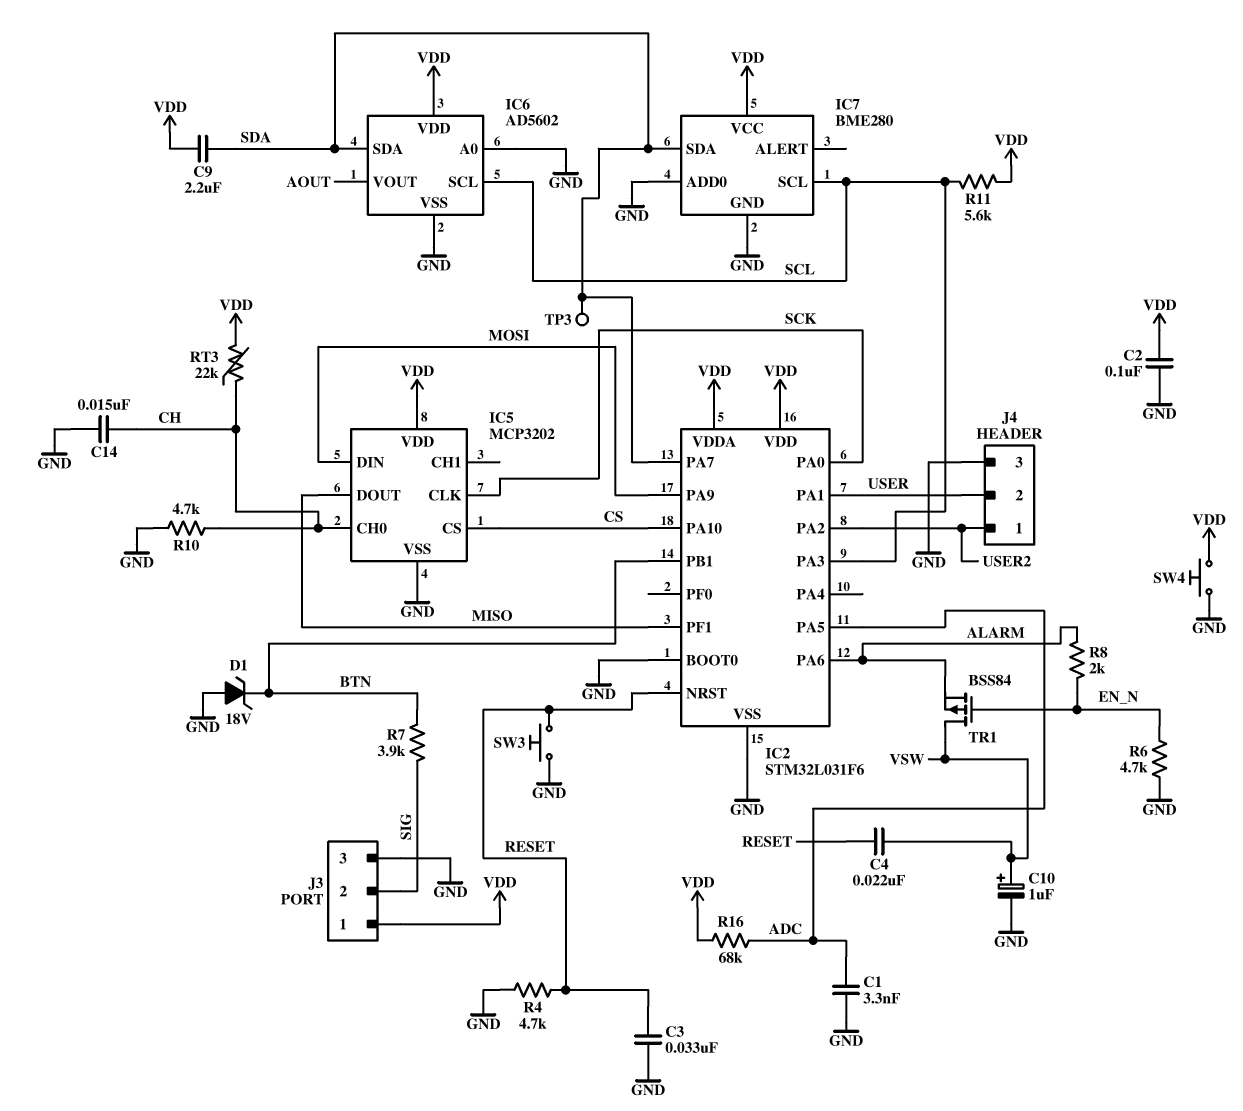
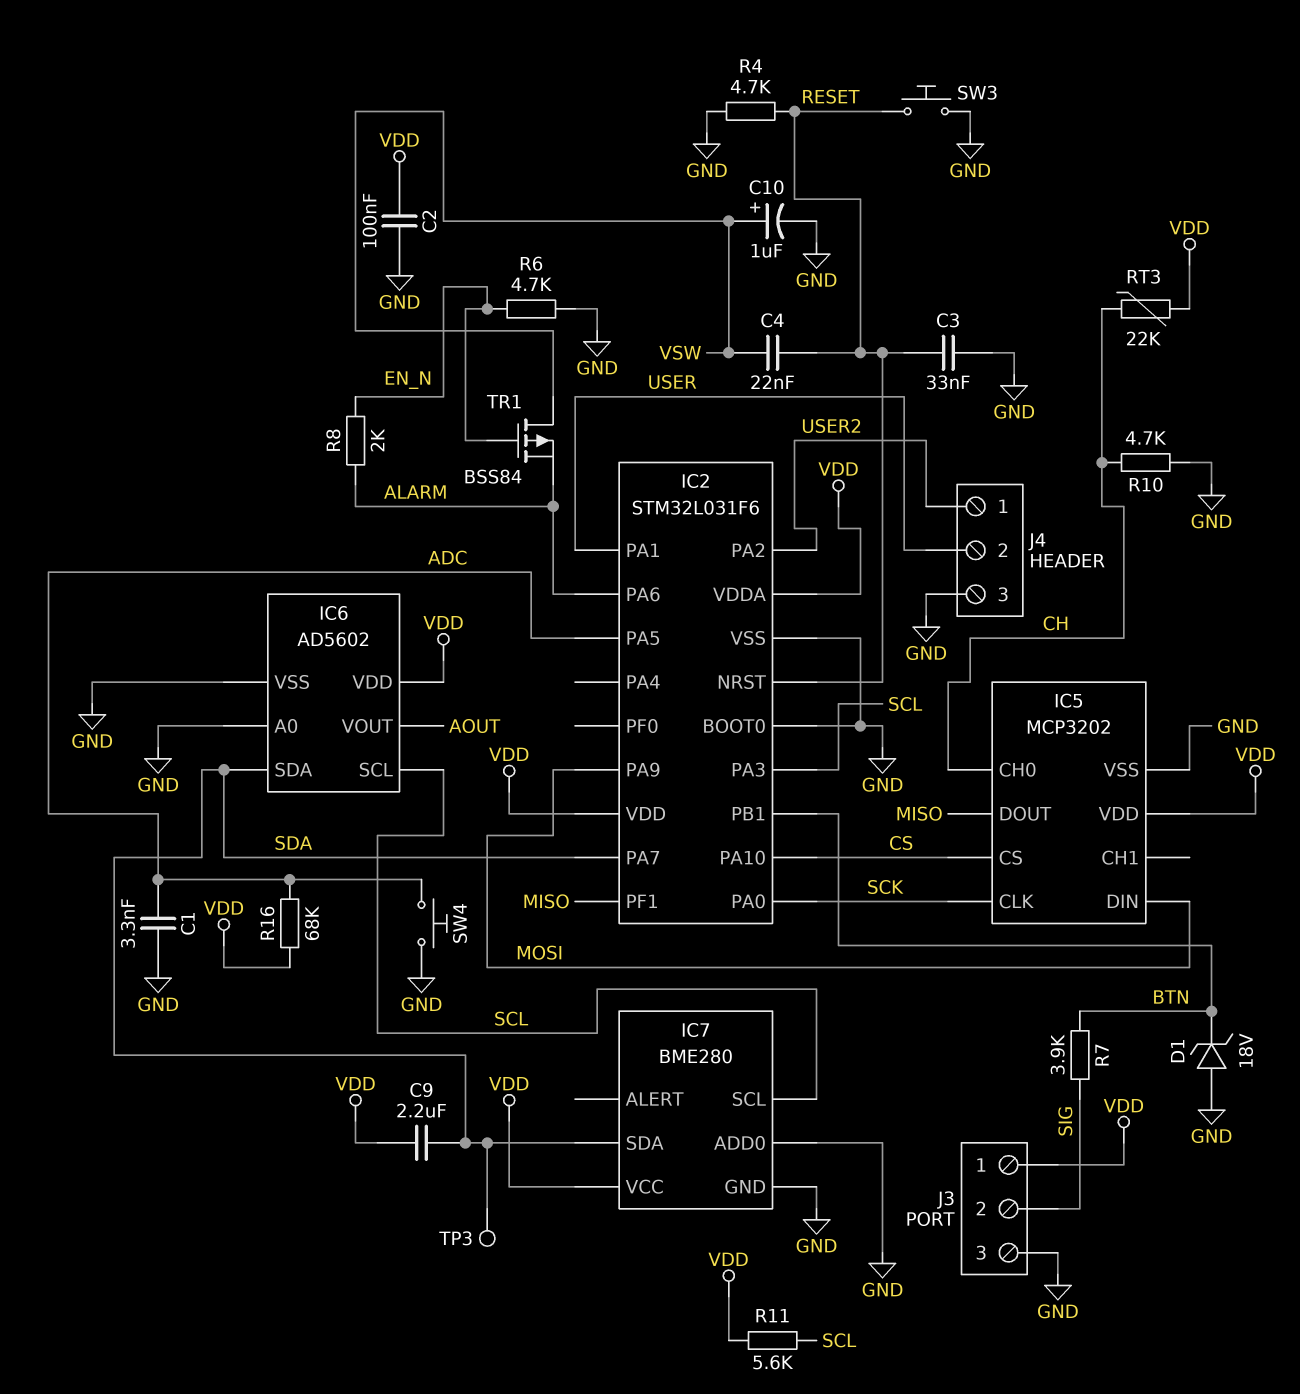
C14: 15nF (CH, GND) -> none
SW4: button (GND, VDD) -> button (ADC, GND)

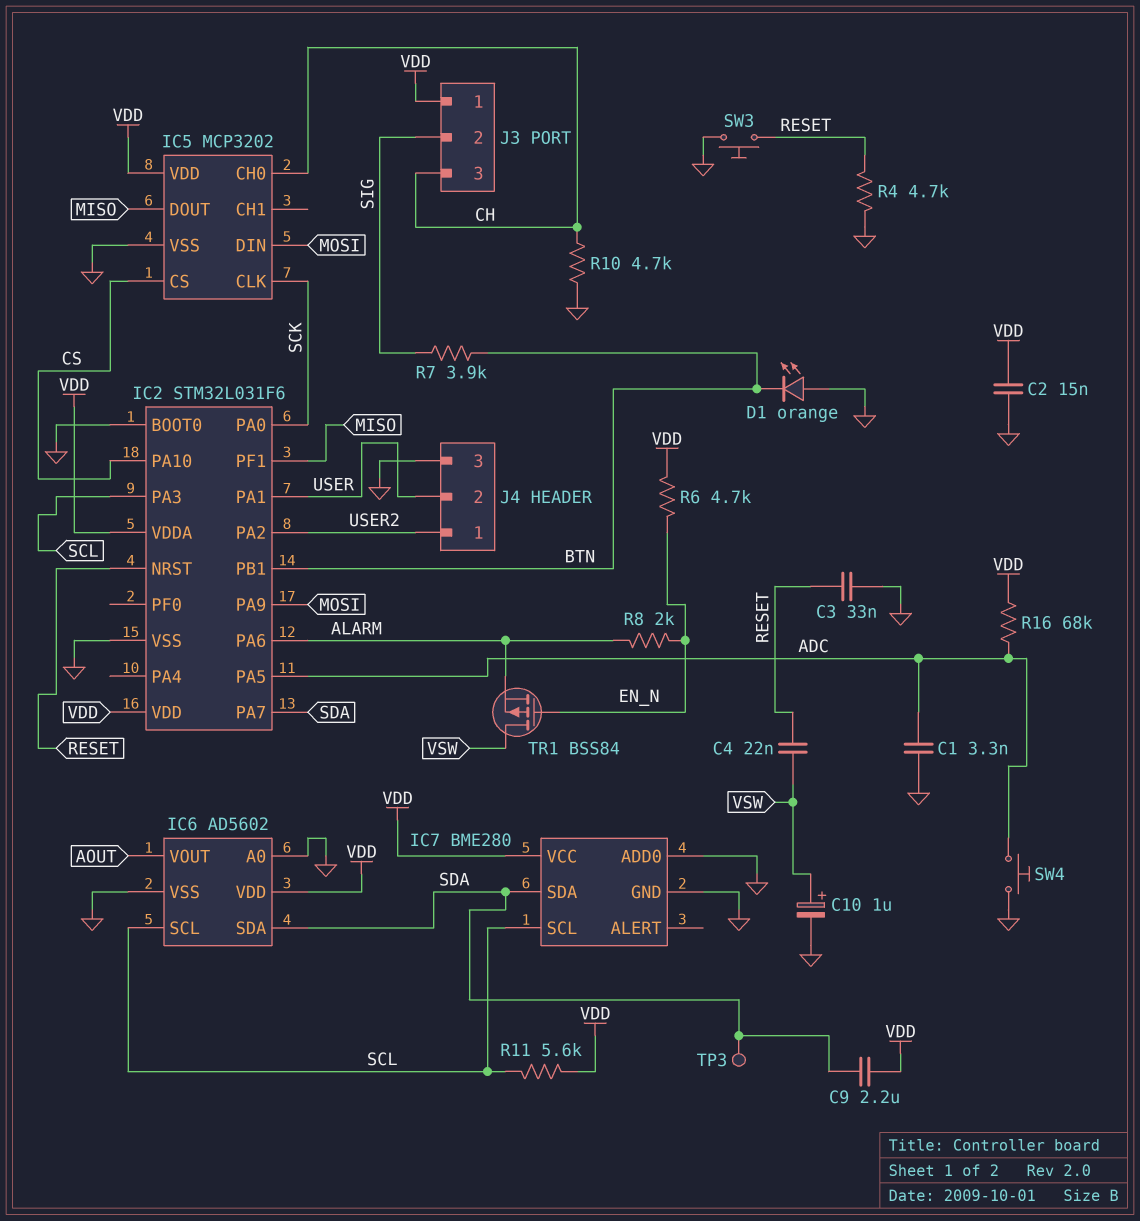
C2: 100nF (GND, VDD) -> 15nF (GND, VDD)
D1: zener 18V (A GND, K BTN) -> LED orange (A GND, K BTN)
J3 pin 3: GND -> CH
R6: 4.7k (EN_N, GND) -> 4.7k (EN_N, VDD)
RT3: 22k (CH, VDD) -> none

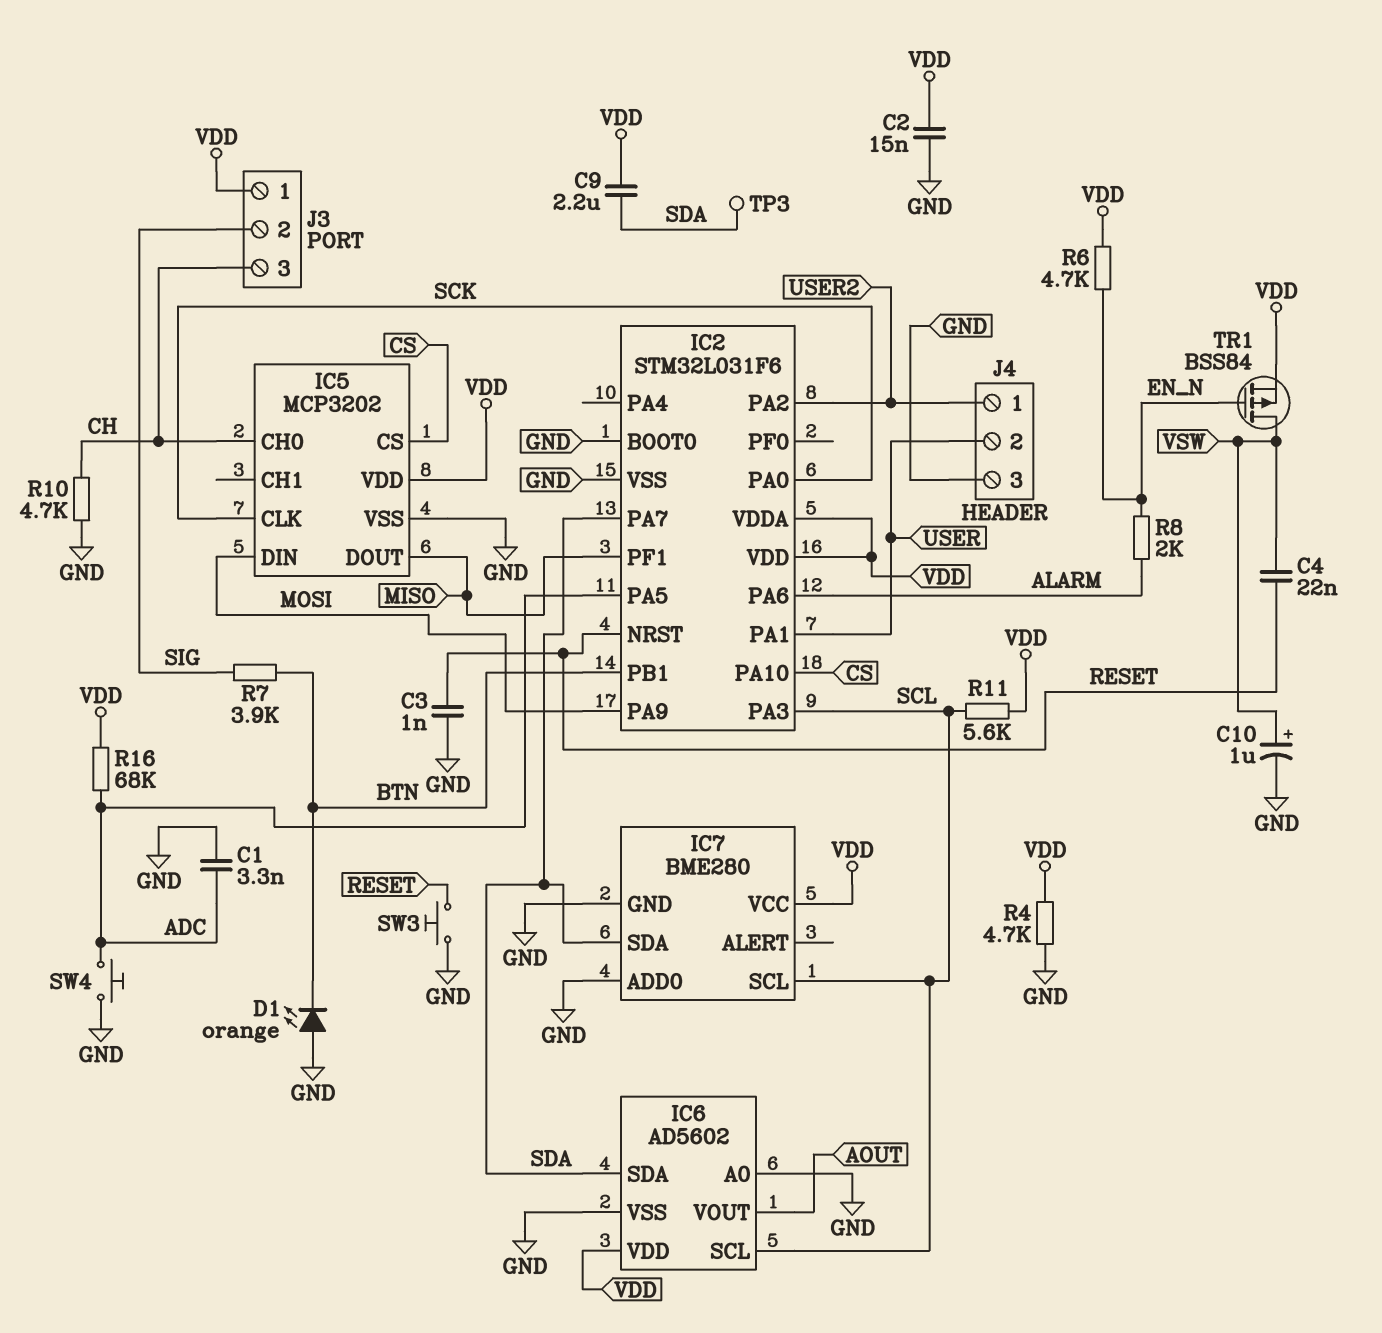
C3: 33nF (GND, RESET) -> 1nF (GND, RESET)
R4: 4.7k (GND, RESET) -> 4.7k (GND, VDD)
TR1: PMOS BSS84 (G EN_N, D VSW, S ALARM) -> PMOS BSS84 (G EN_N, D VSW, S VDD)

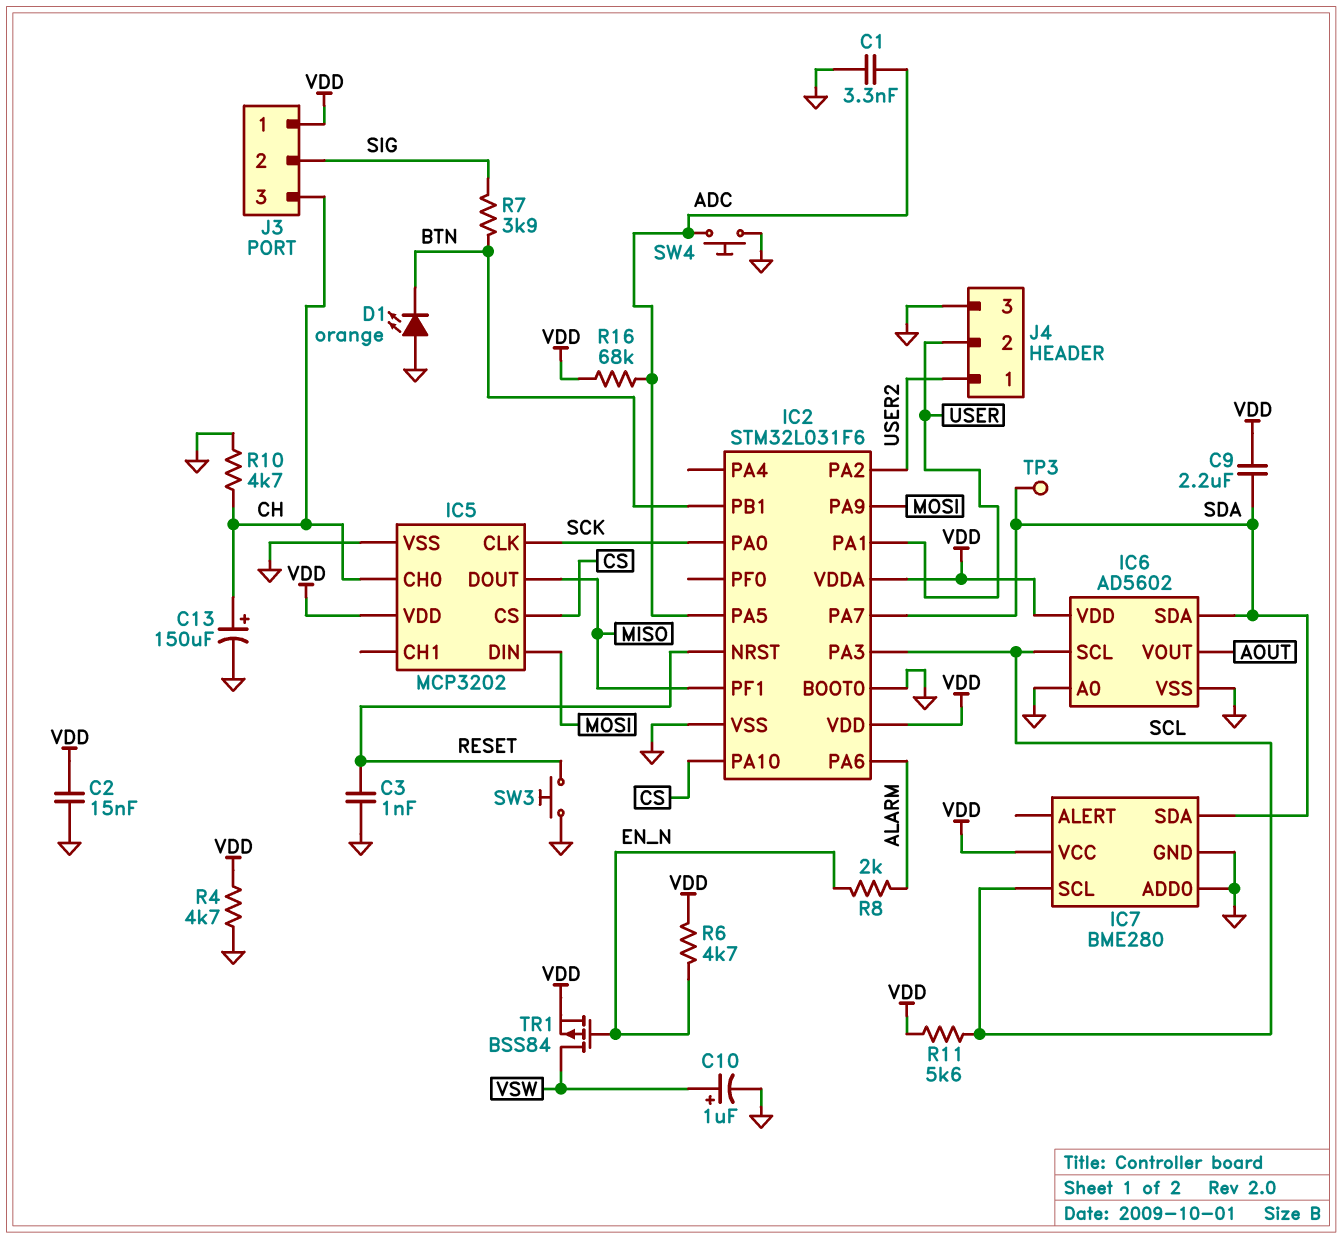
C4: 22nF (RESET, VSW) -> none
C13: none -> 150uF (plus CH, minus GND)

